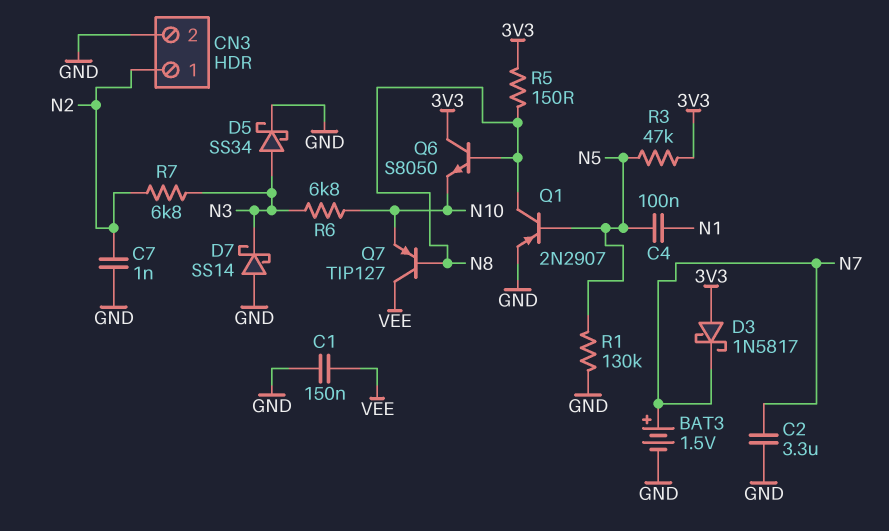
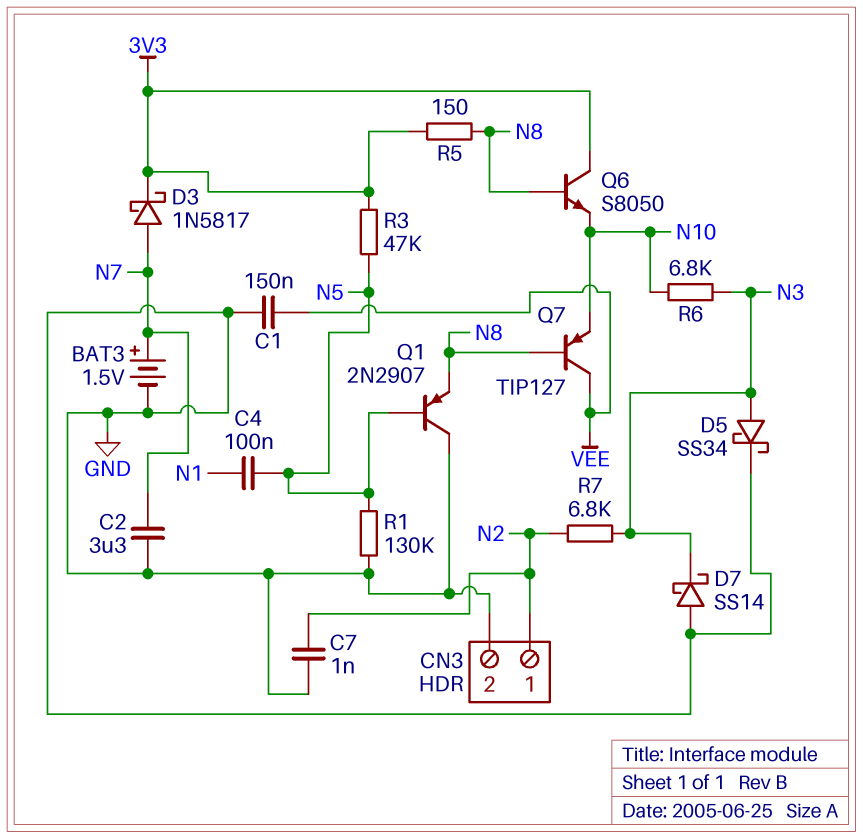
D3: schottky 1N5817 (A 3V3, K N7) -> schottky 1N5817 (A N7, K 3V3)
Q1: PNP 2N2907 (B N5, C N8, E GND) -> PNP 2N2907 (B N5, C GND, E N8)

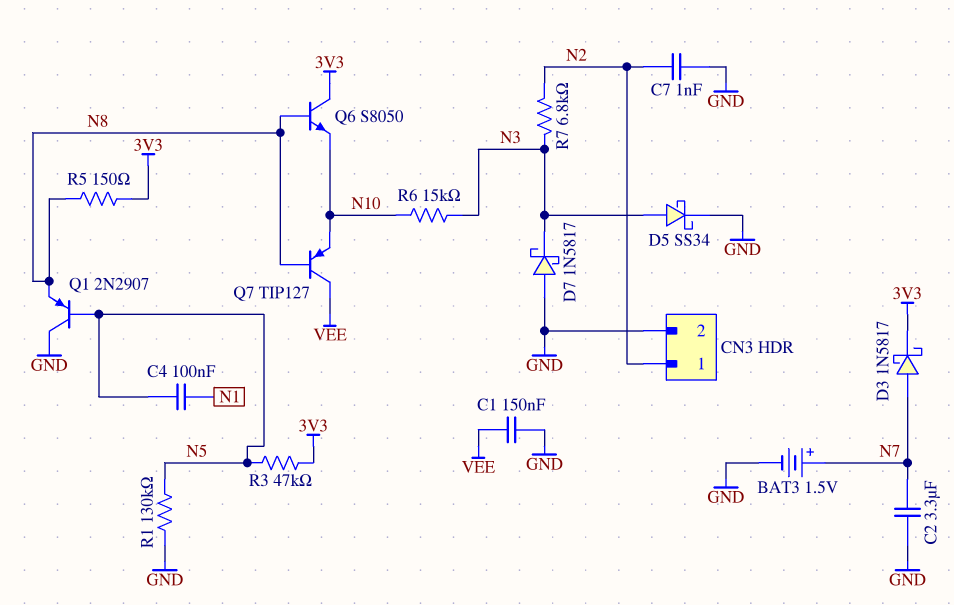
D7: schottky SS14 (A GND, K N3) -> schottky 1N5817 (A GND, K N3)
R6: 6.8k (N3, N10) -> 15k (N3, N10)

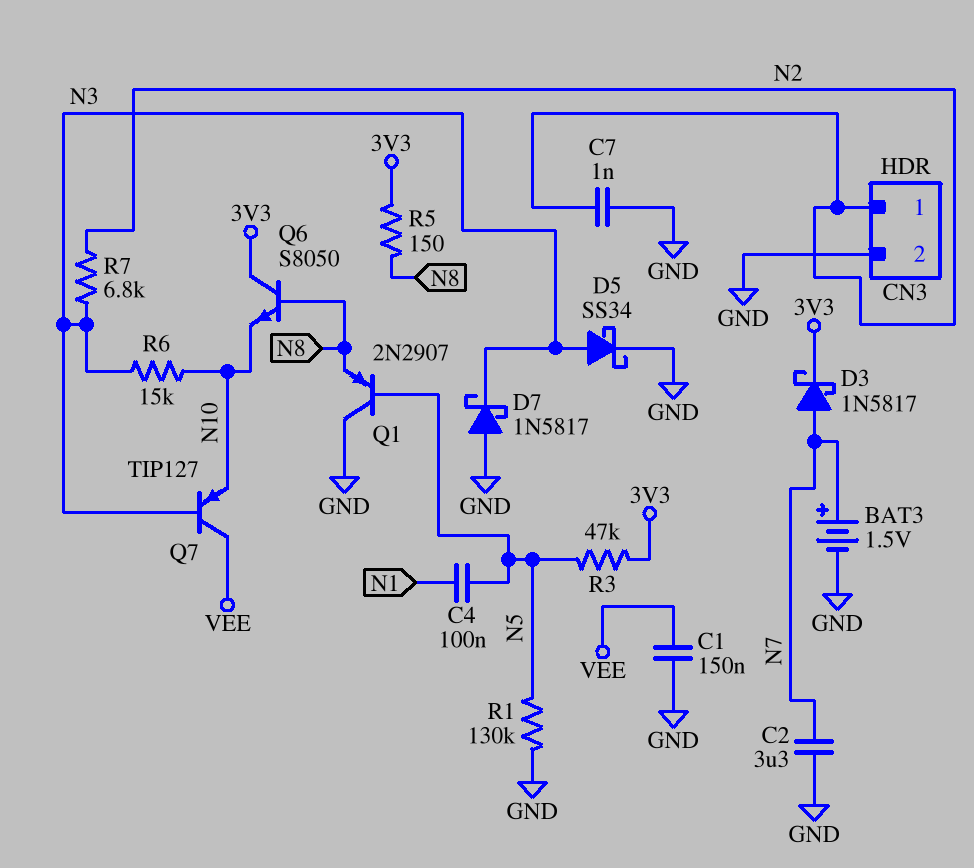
Q7: PNP TIP127 (B N8, C VEE, E N10) -> PNP TIP127 (B N3, C VEE, E N10)

